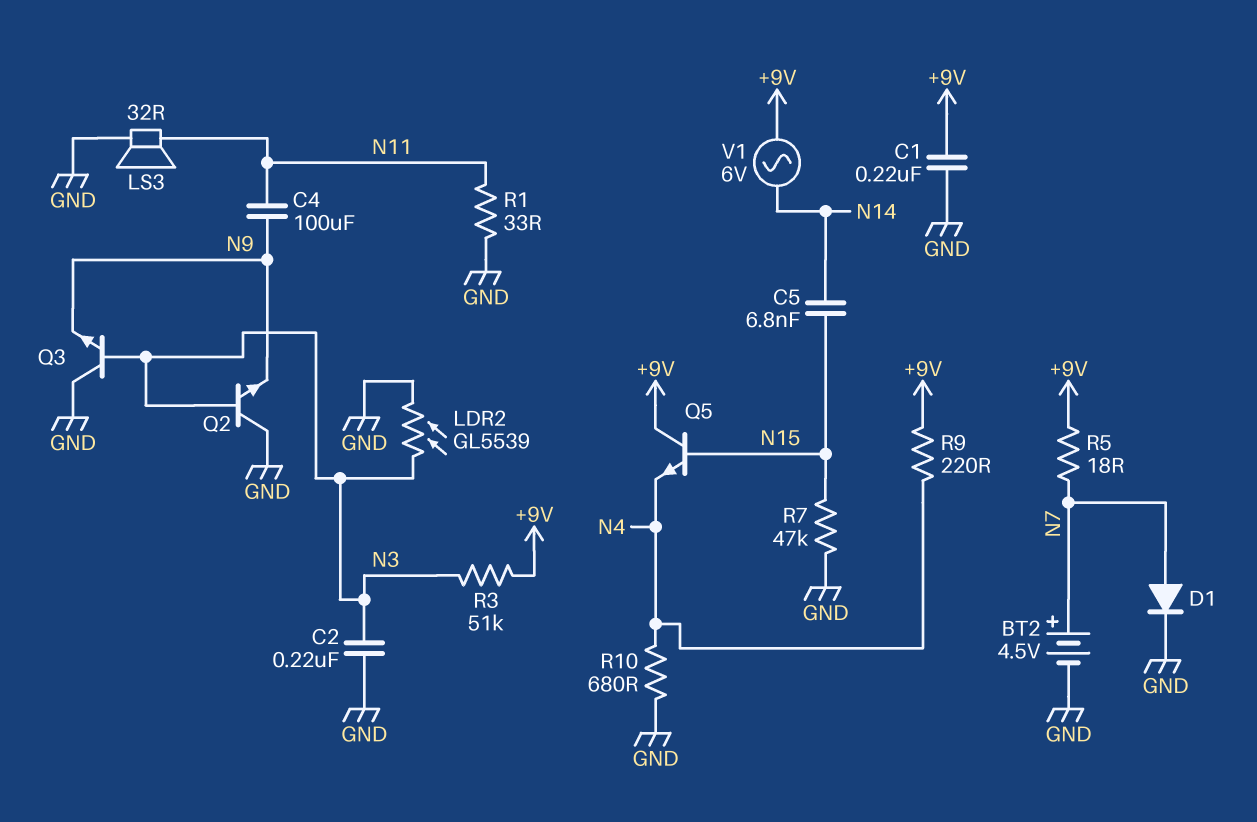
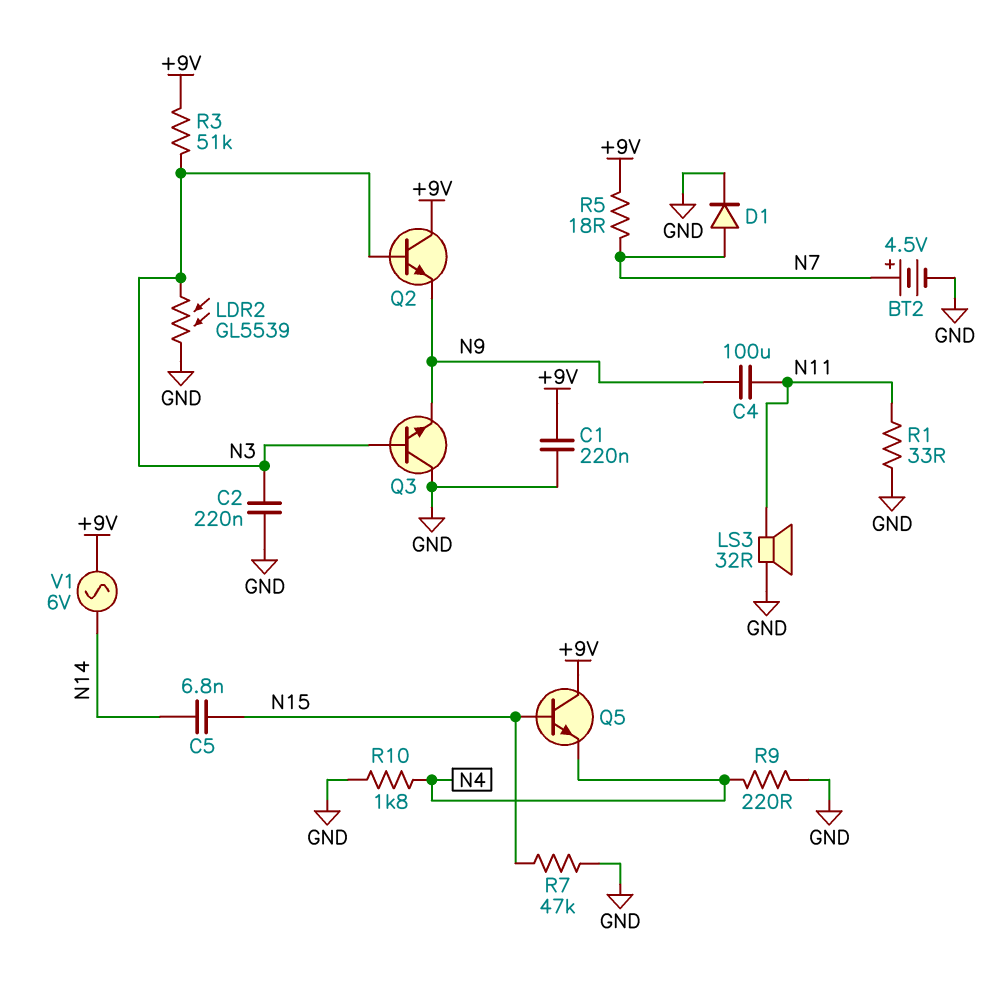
Q2: NPN (B N3, C GND, E N9) -> NPN (B N3, C +9V, E N9)
R9: 220 (+9V, N4) -> 220 (GND, N4)
R10: 680 (GND, N4) -> 1.8k (GND, N4)

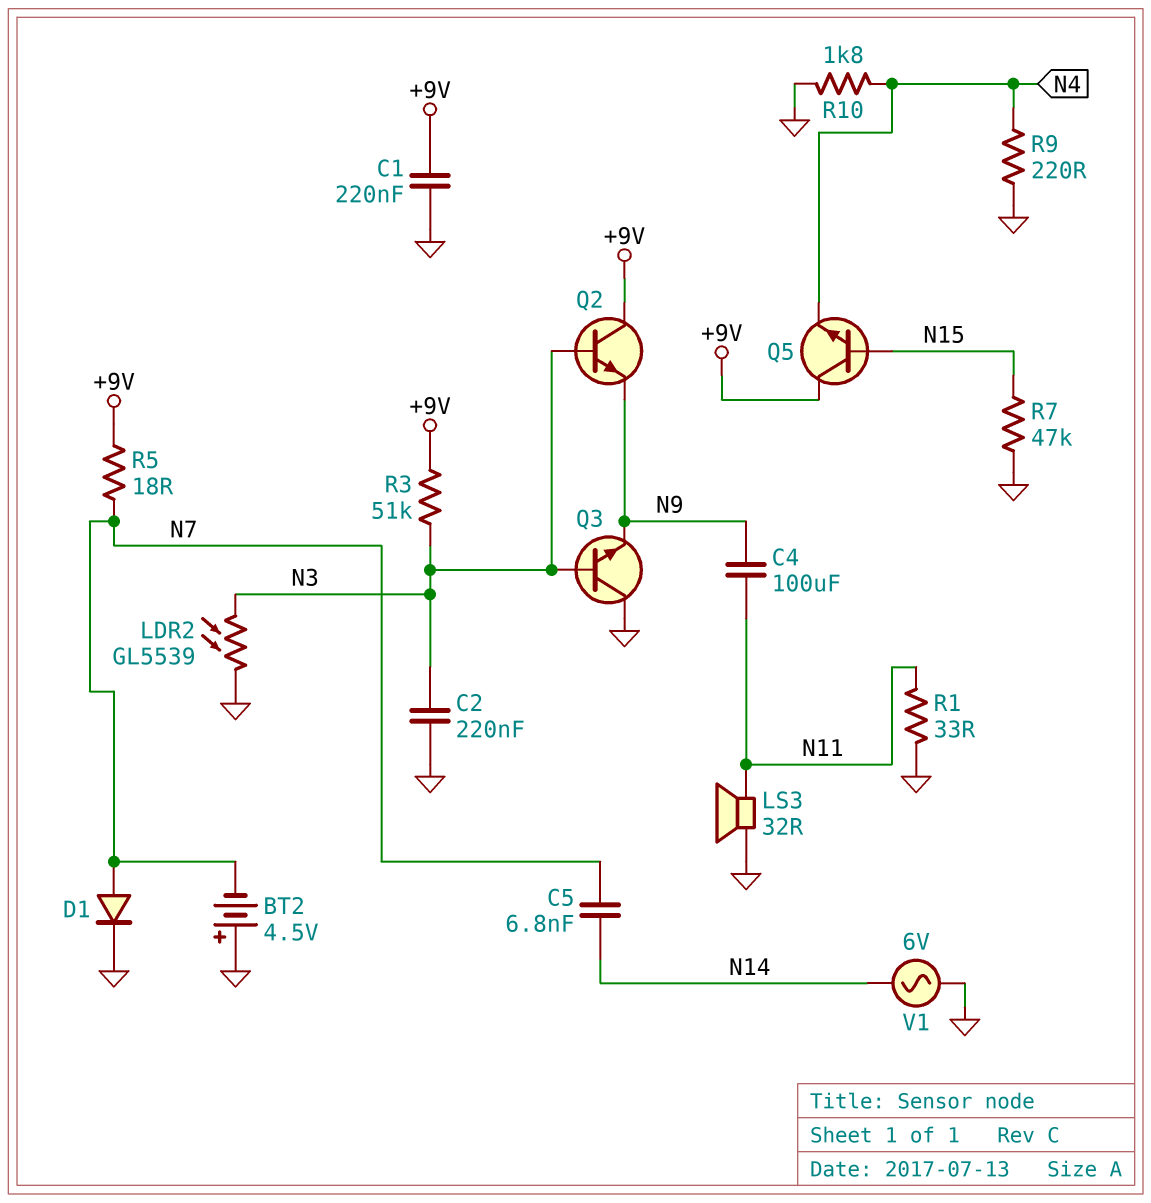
BT2: 4.5V (plus N7, minus GND) -> 4.5V (plus GND, minus N7)
C5: 6.8nF (N14, N15) -> 6.8nF (N7, N14)
V1: AC 6V (+9V, N14) -> AC 6V (GND, N14)

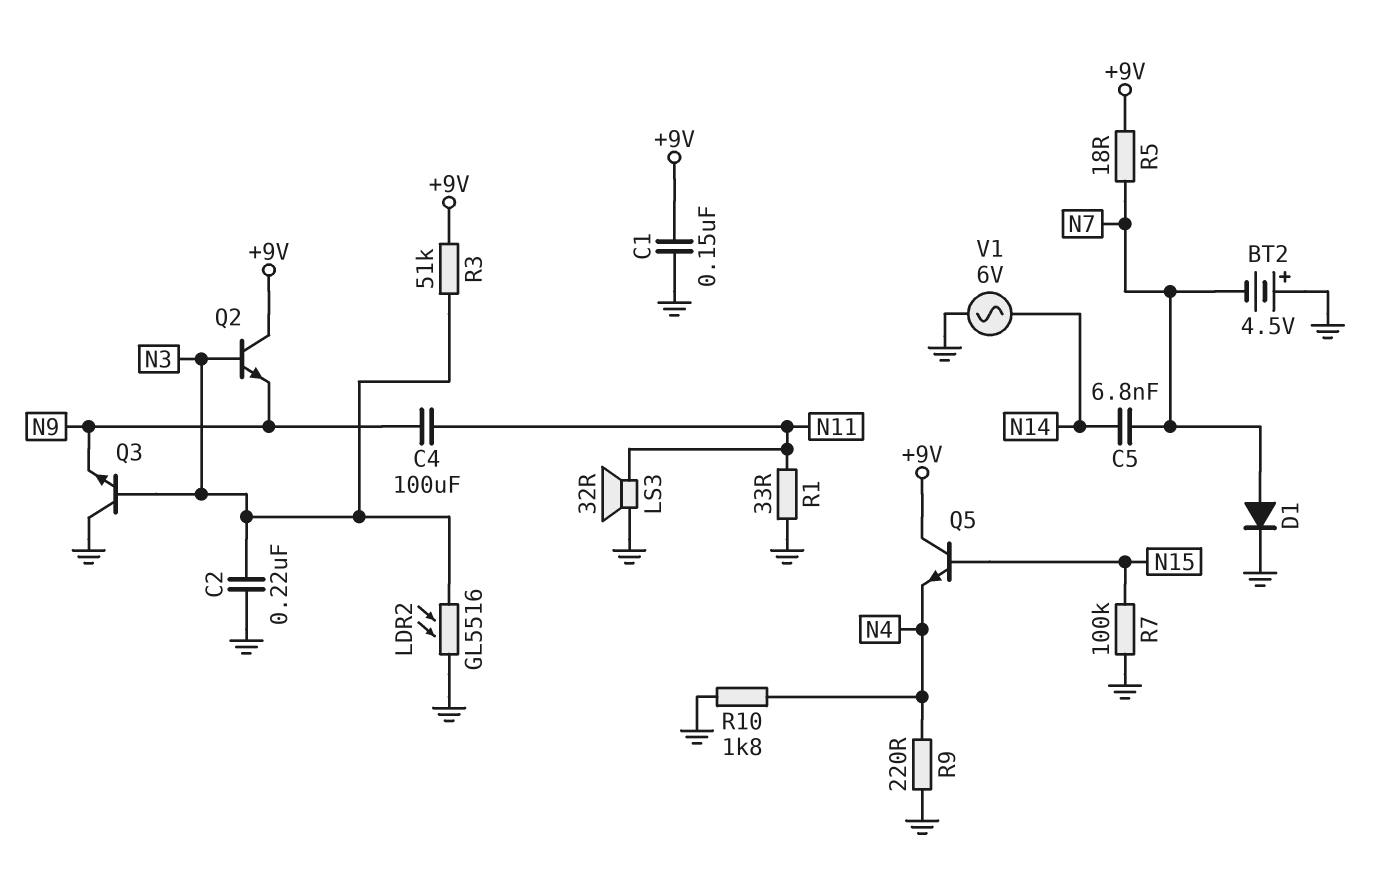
C1: 220nF (+9V, GND) -> 150nF (+9V, GND)
LDR2: GL5539 (GND, N3) -> GL5516 (GND, N3)
R7: 47k (GND, N15) -> 100k (GND, N15)

